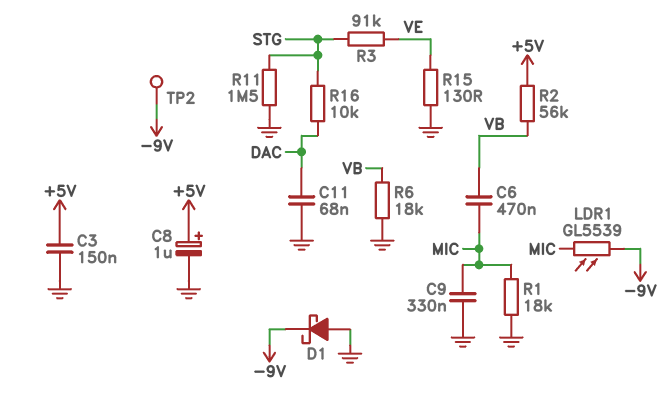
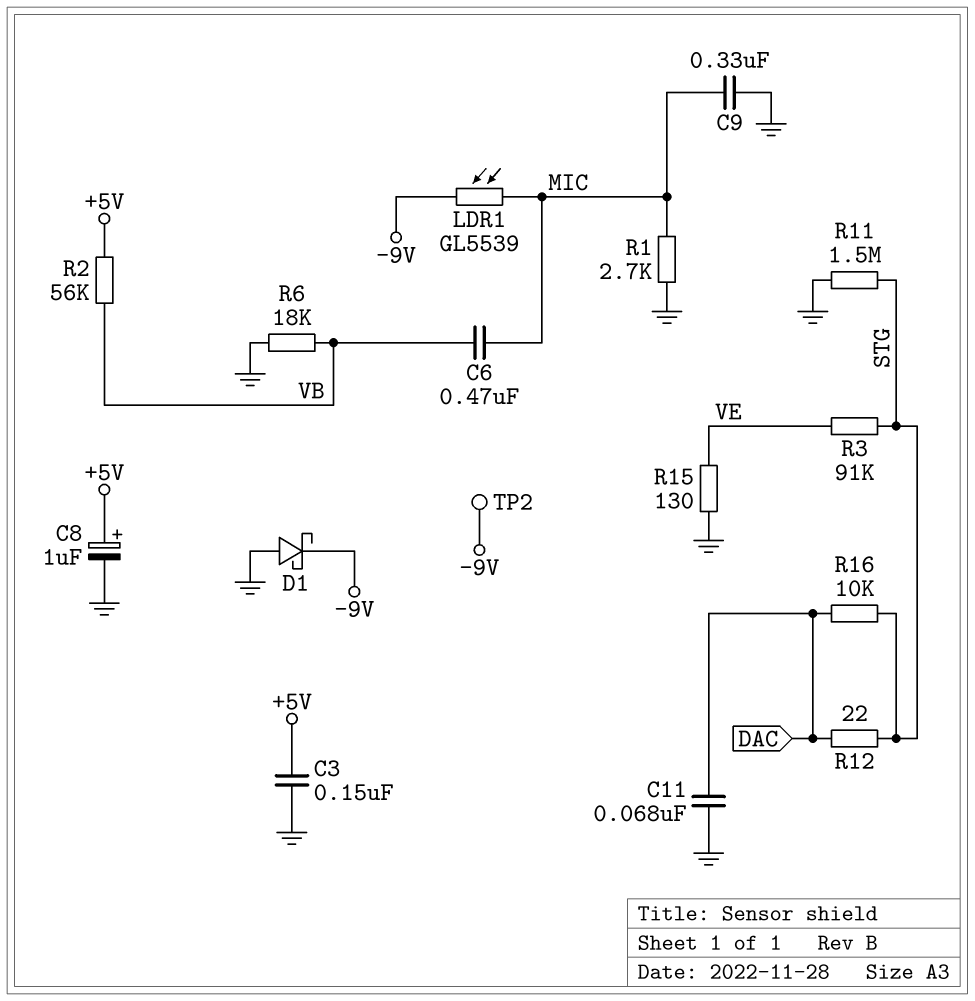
R1: 18k (GND, MIC) -> 2.7k (GND, MIC)
R12: none -> 22 (DAC, STG)

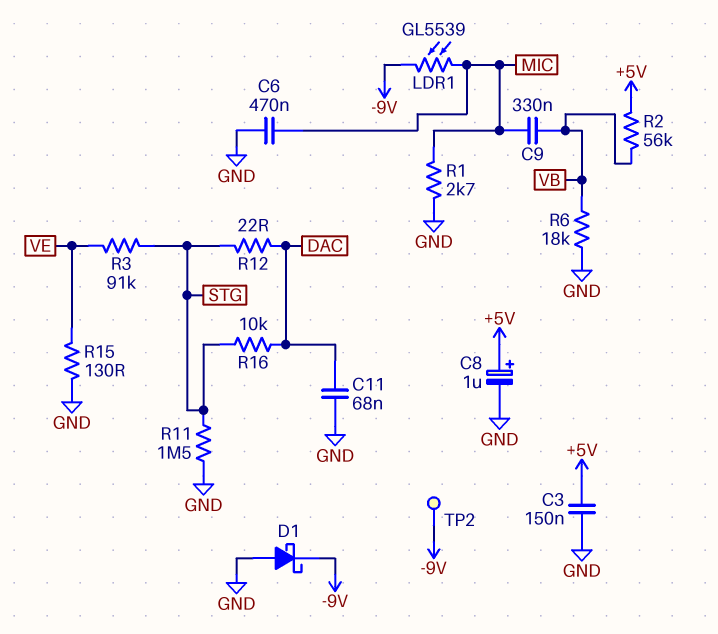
C6: 470nF (MIC, VB) -> 470nF (GND, MIC)
C9: 330nF (GND, MIC) -> 330nF (MIC, VB)

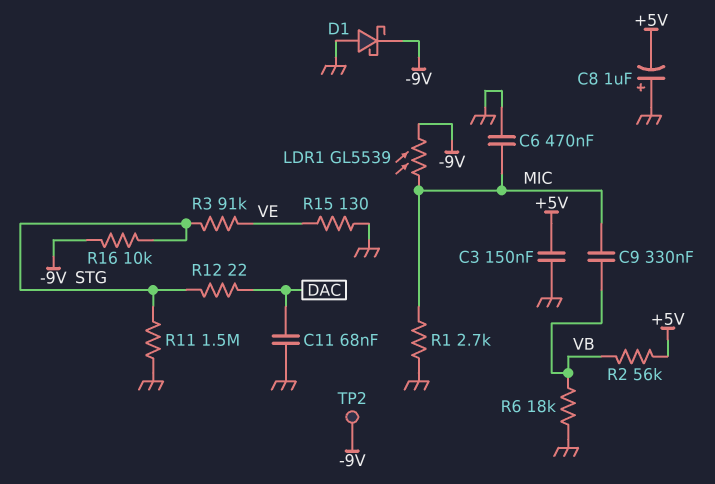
C8: 1uF (plus +5V, minus GND) -> 1uF (plus GND, minus +5V)
R16: 10k (DAC, STG) -> 10k (-9V, STG)

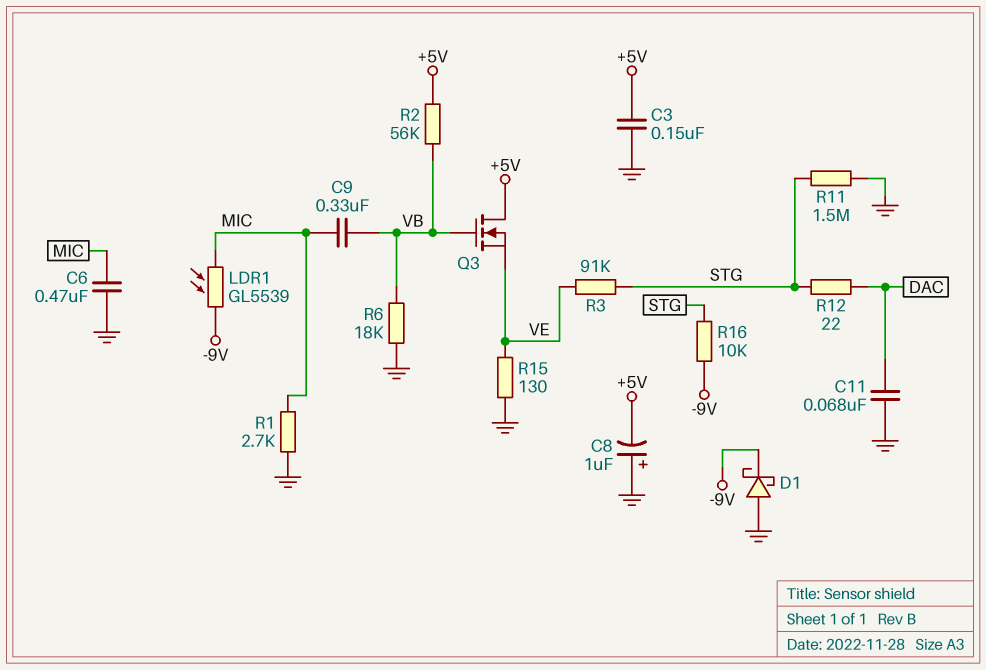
Q3: none -> NMOS (G VB, D +5V, S VE)
TP2: test point (-9V) -> none

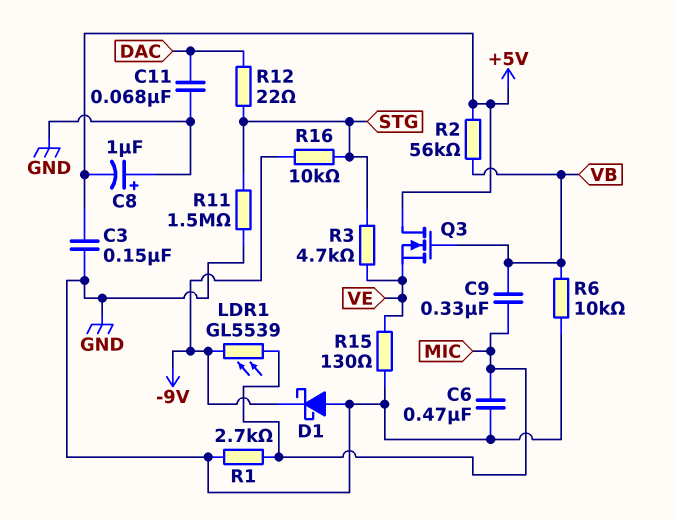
R3: 91k (STG, VE) -> 4.7k (STG, VE)
R6: 18k (GND, VB) -> 10k (GND, VB)

